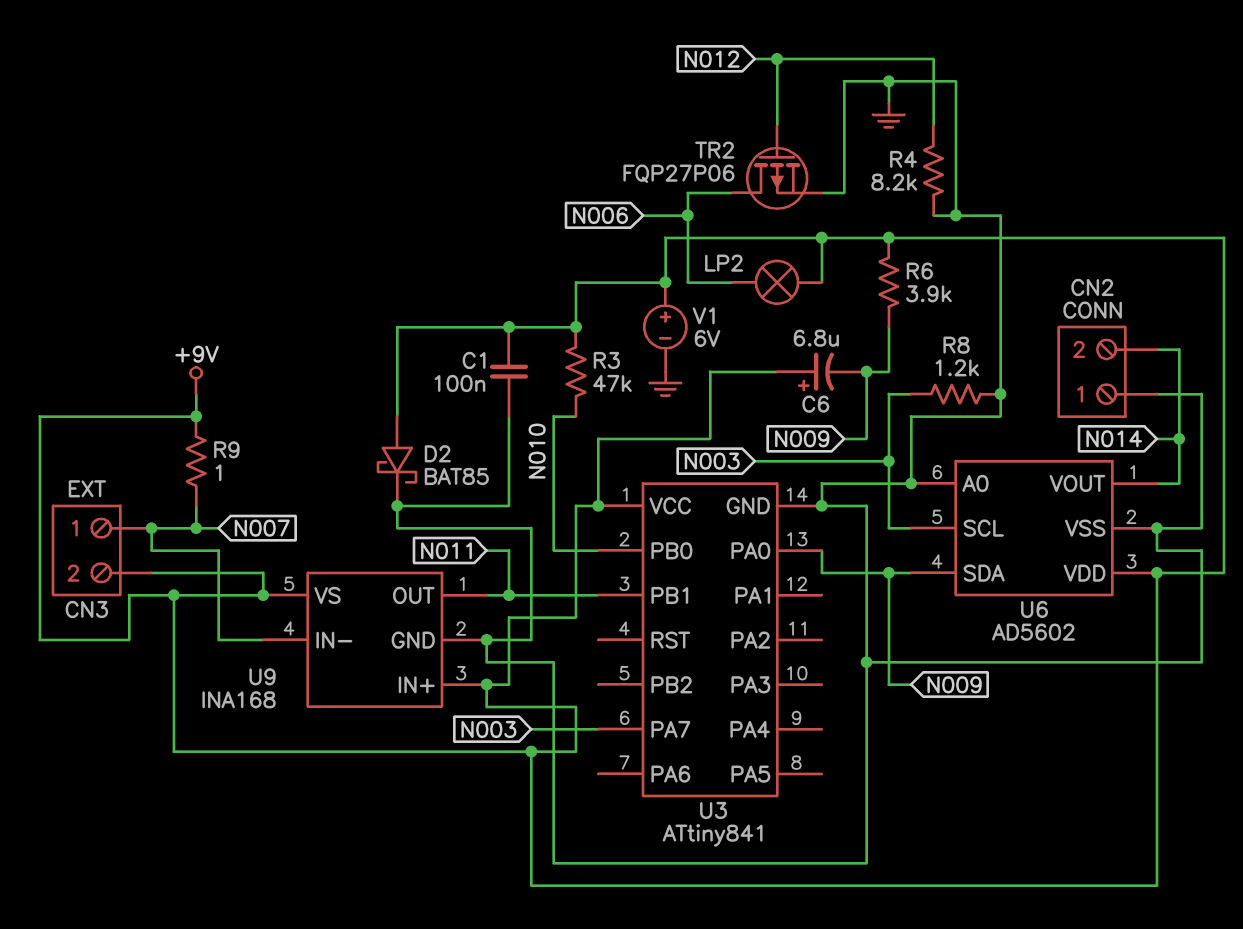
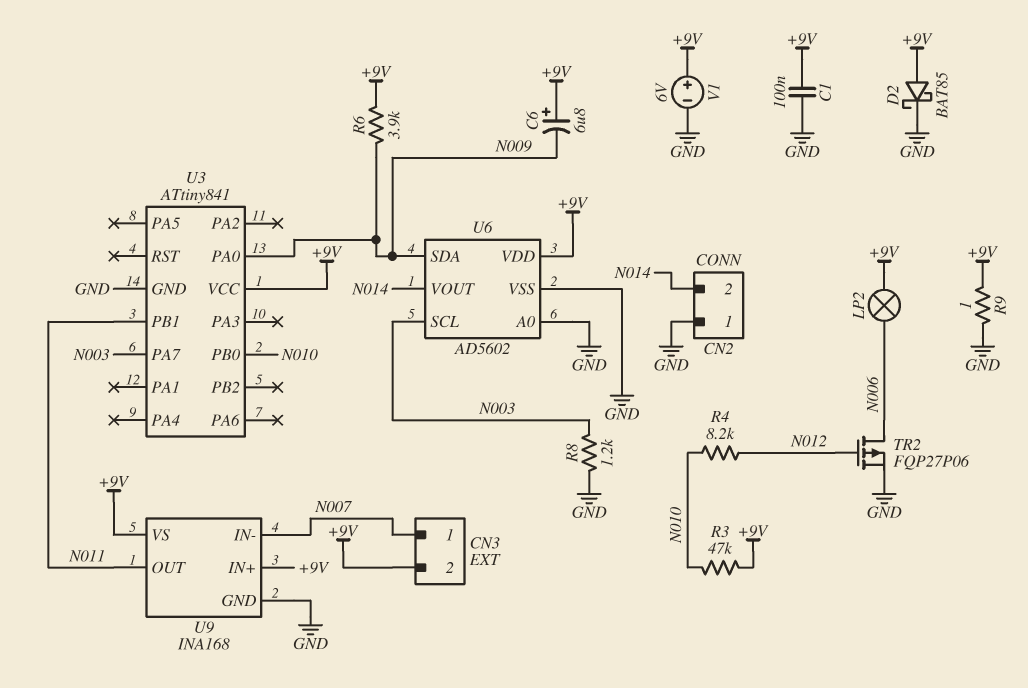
R4: 8.2k (GND, N012) -> 8.2k (N010, N012)
R9: 1 (+9V, N007) -> 1 (+9V, GND)

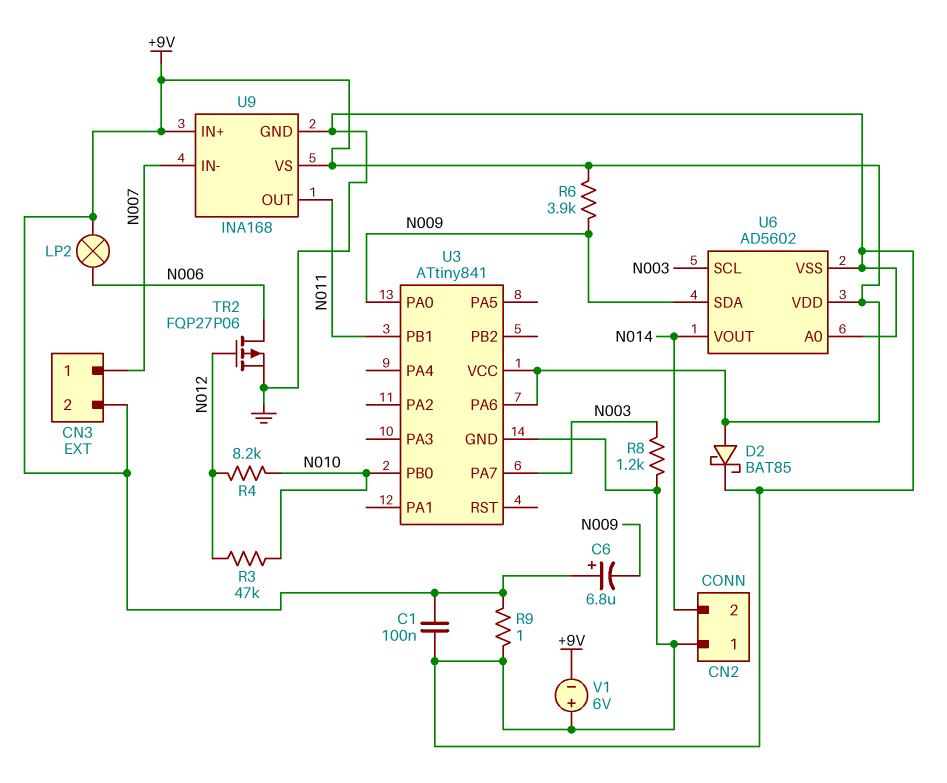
R3: 47k (+9V, N010) -> 47k (N010, N012)
U3 pin PA6: none -> +9V
V1: 6V (plus +9V, minus GND) -> 6V (plus GND, minus +9V)

